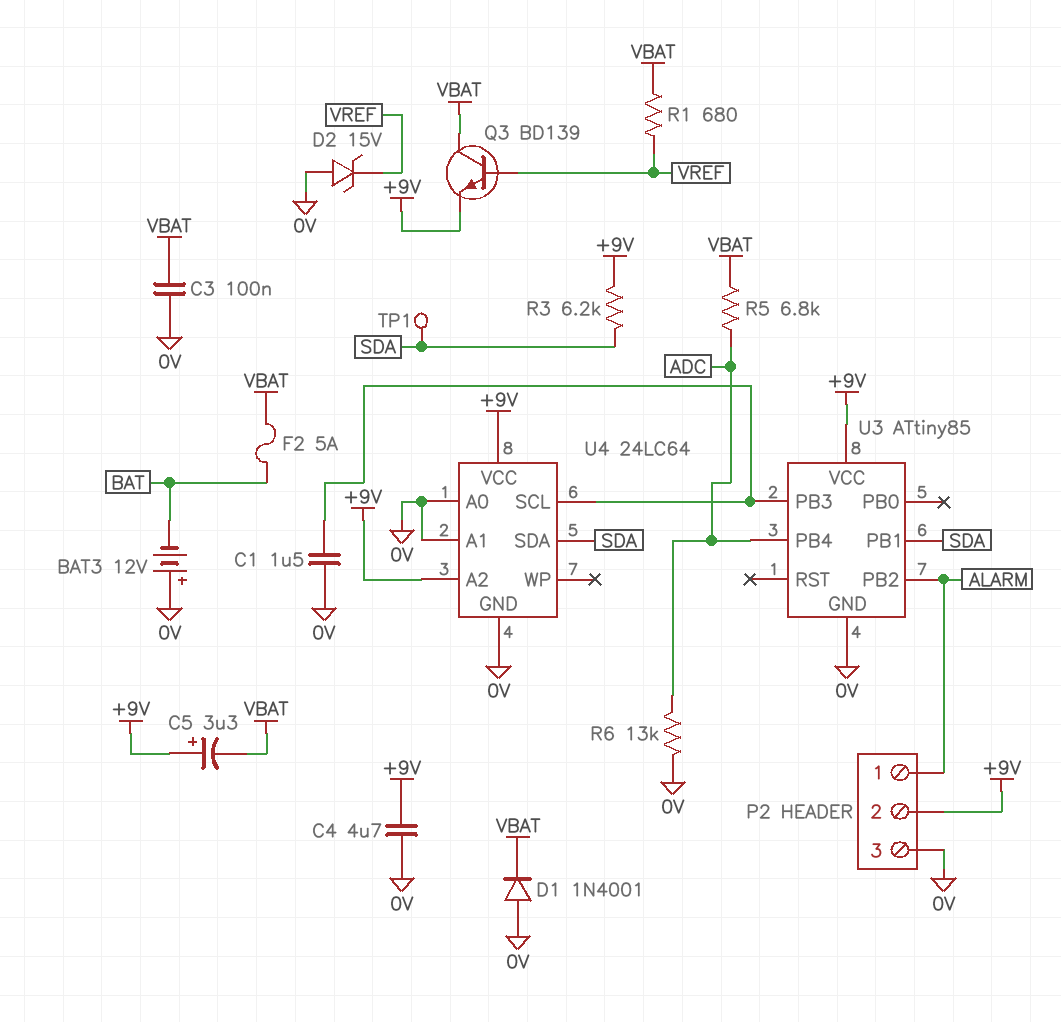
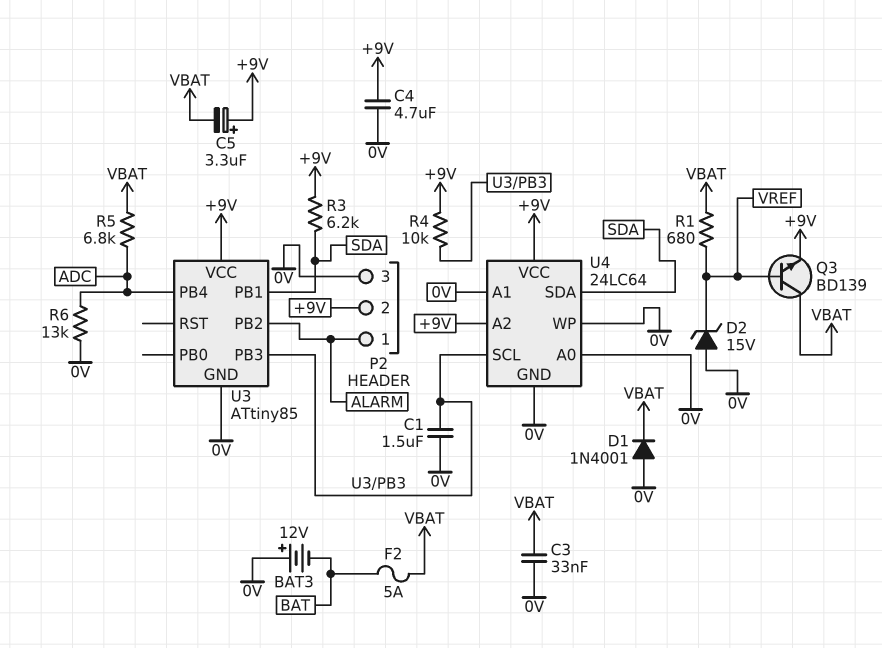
C3: 100nF (0V, VBAT) -> 33nF (0V, VBAT)
R4: none -> 10k (+9V, U3/PB3)
TP1: test point (SDA) -> none
U4 pin WP: none -> 0V

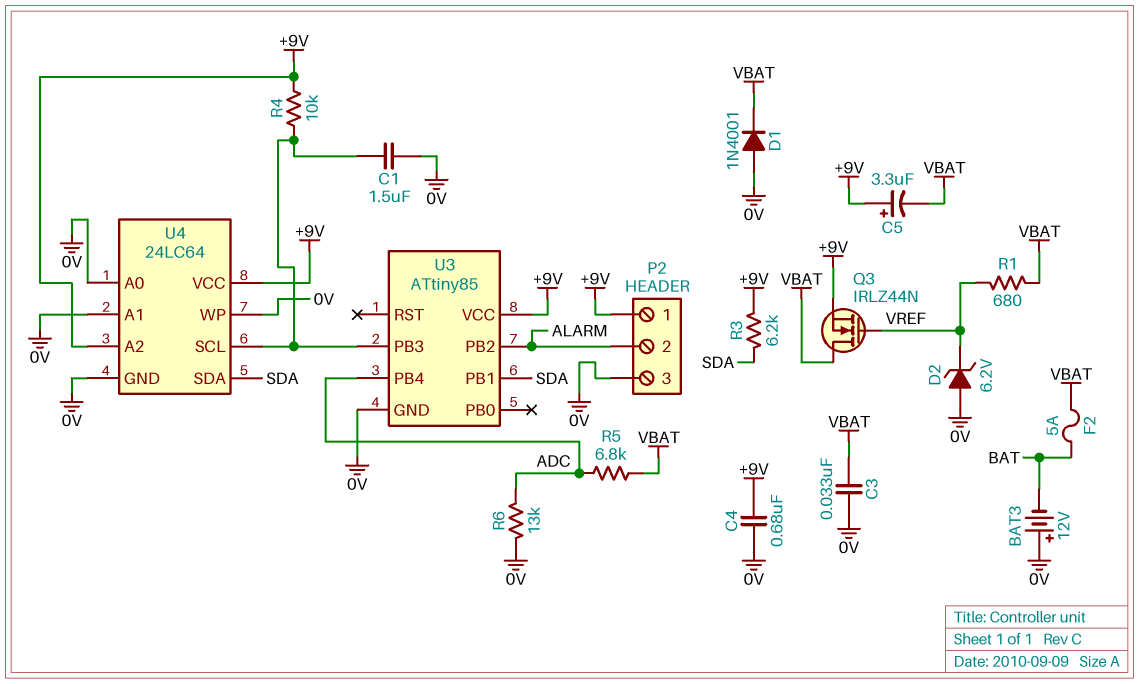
C4: 4.7uF (+9V, 0V) -> 680nF (+9V, 0V)
D2: zener 15V (A 0V, K VREF) -> zener 6.2V (A 0V, K VREF)
P2 pin 1: ALARM -> +9V
P2 pin 2: +9V -> ALARM
Q3: NPN BD139 (B VREF, C VBAT, E +9V) -> NMOS IRLZ44N (G VREF, D VBAT, S +9V)

